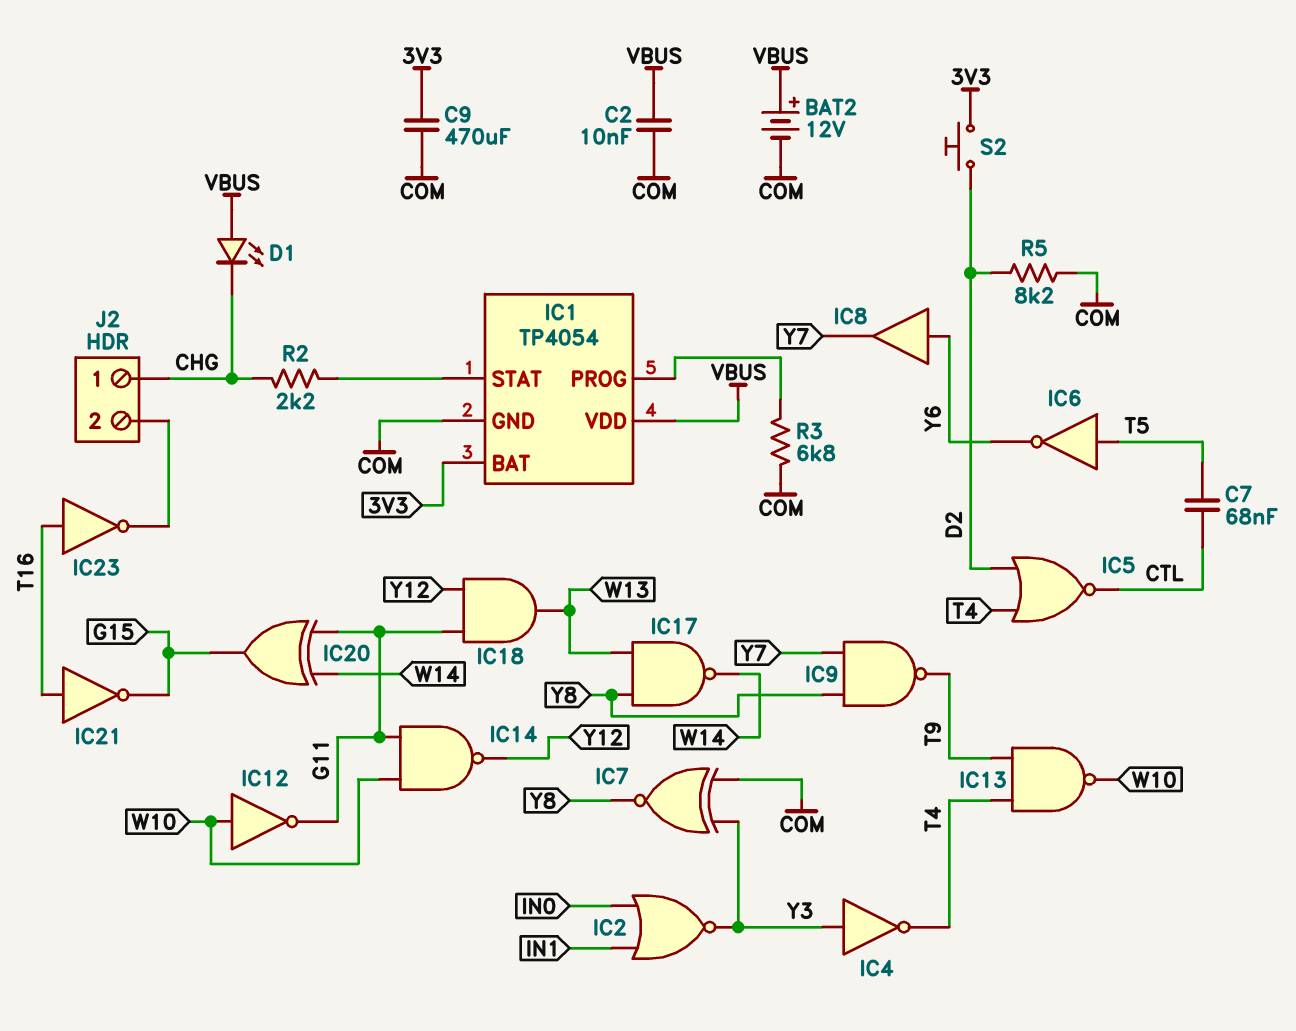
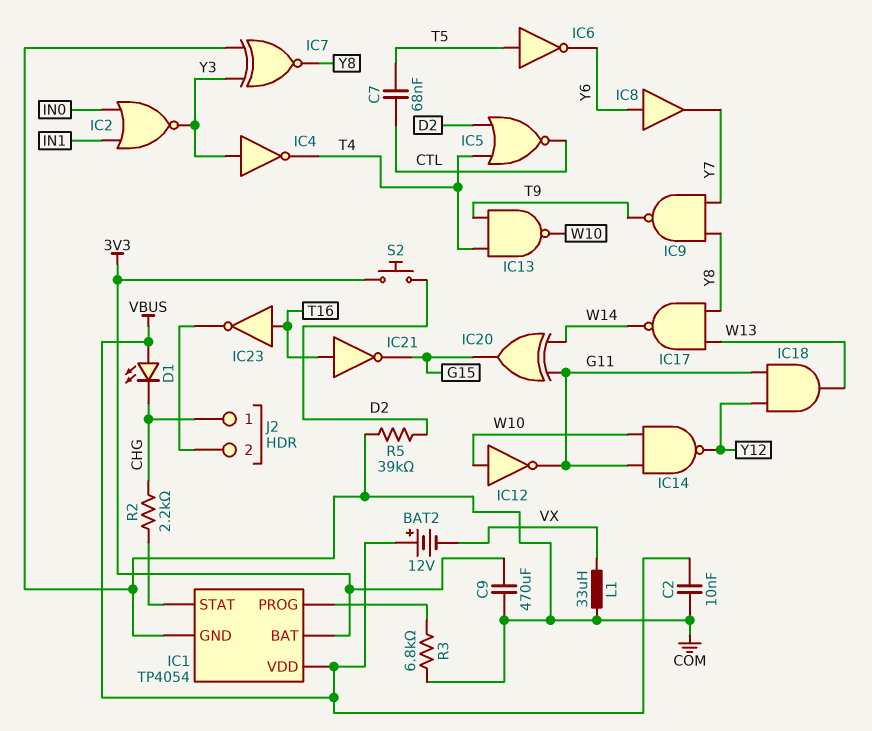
BAT2: 12V (plus VBUS, minus COM) -> 12V (plus VBUS, minus VX)
L1: none -> 33uH (COM, VX)
R5: 8.2k (COM, D2) -> 39k (COM, D2)

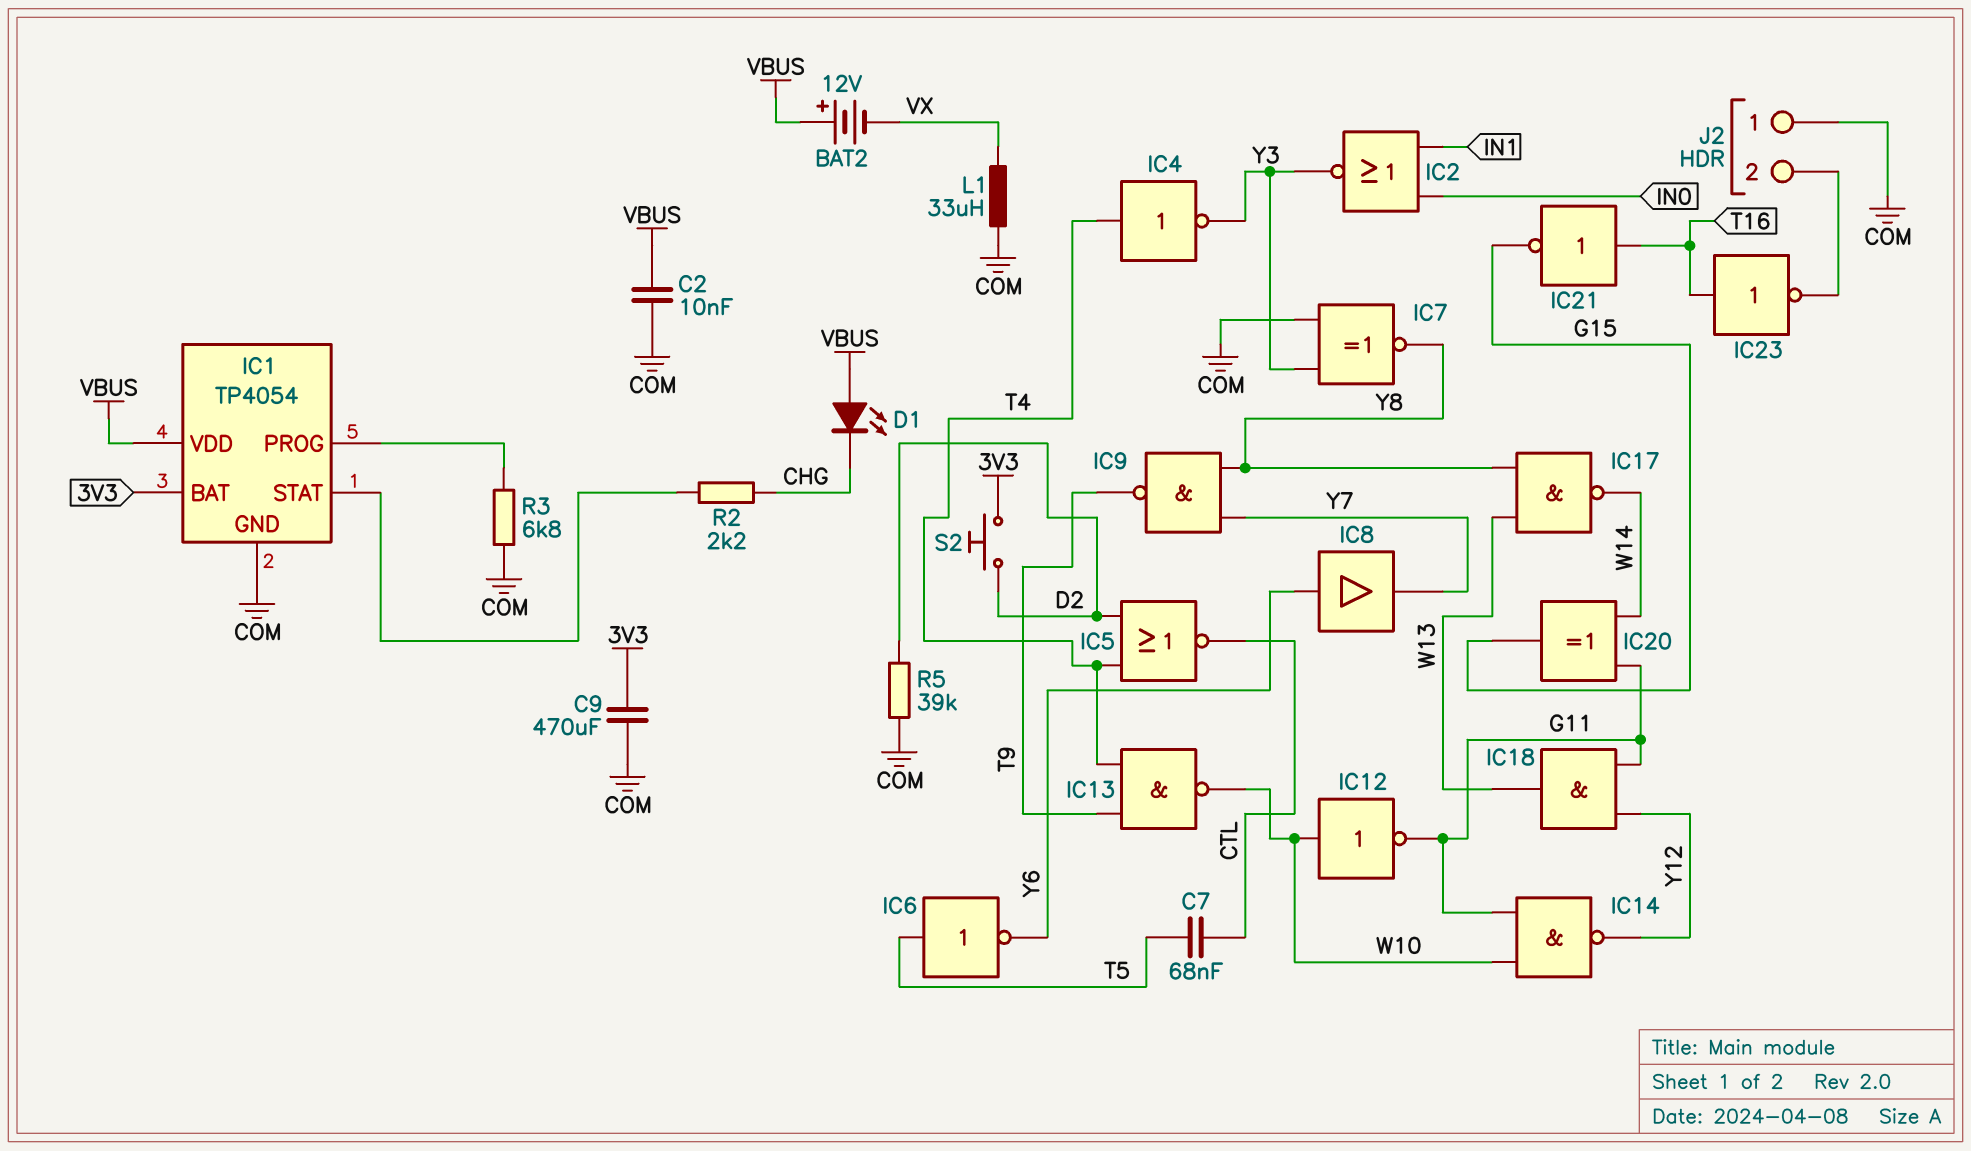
IC4: NOT (in Y3, out T4) -> NOT (in T4, out Y3)
J2 pin 1: CHG -> COM

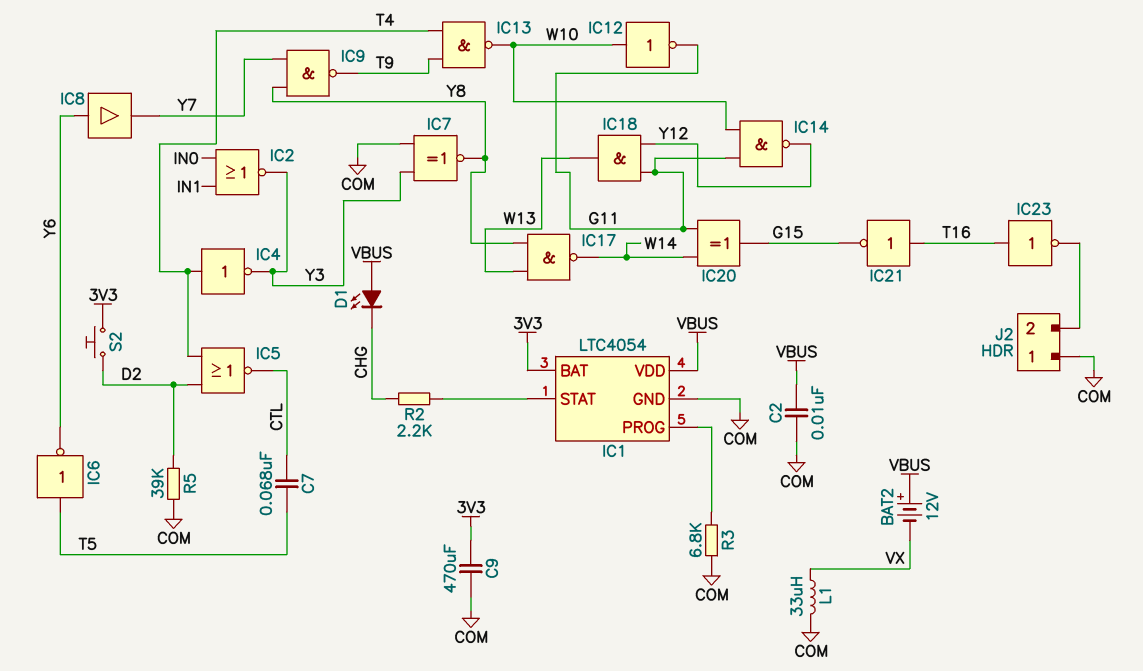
IC1: TP4054 -> LTC4054

